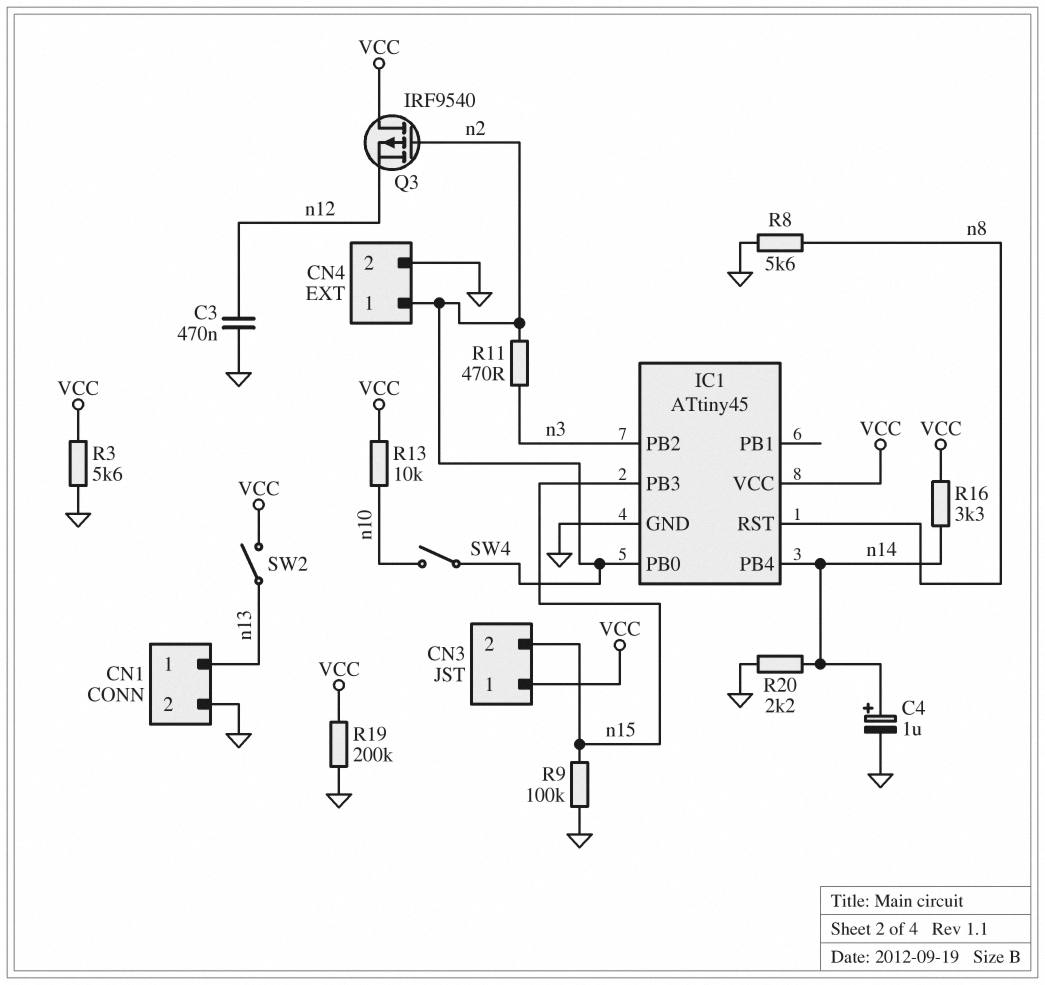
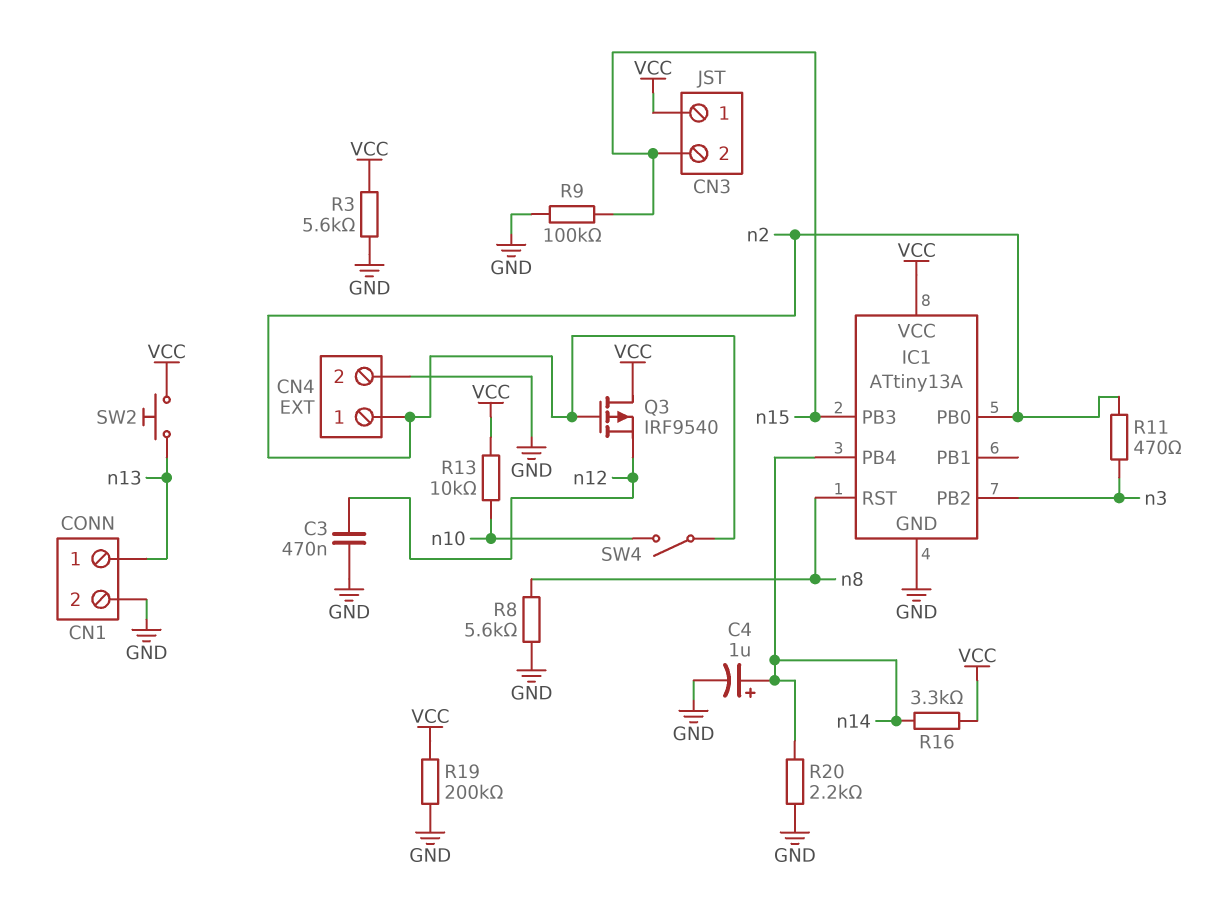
IC1: ATtiny45 -> ATtiny13A
SW2: switch (VCC, n13) -> button (VCC, n13)

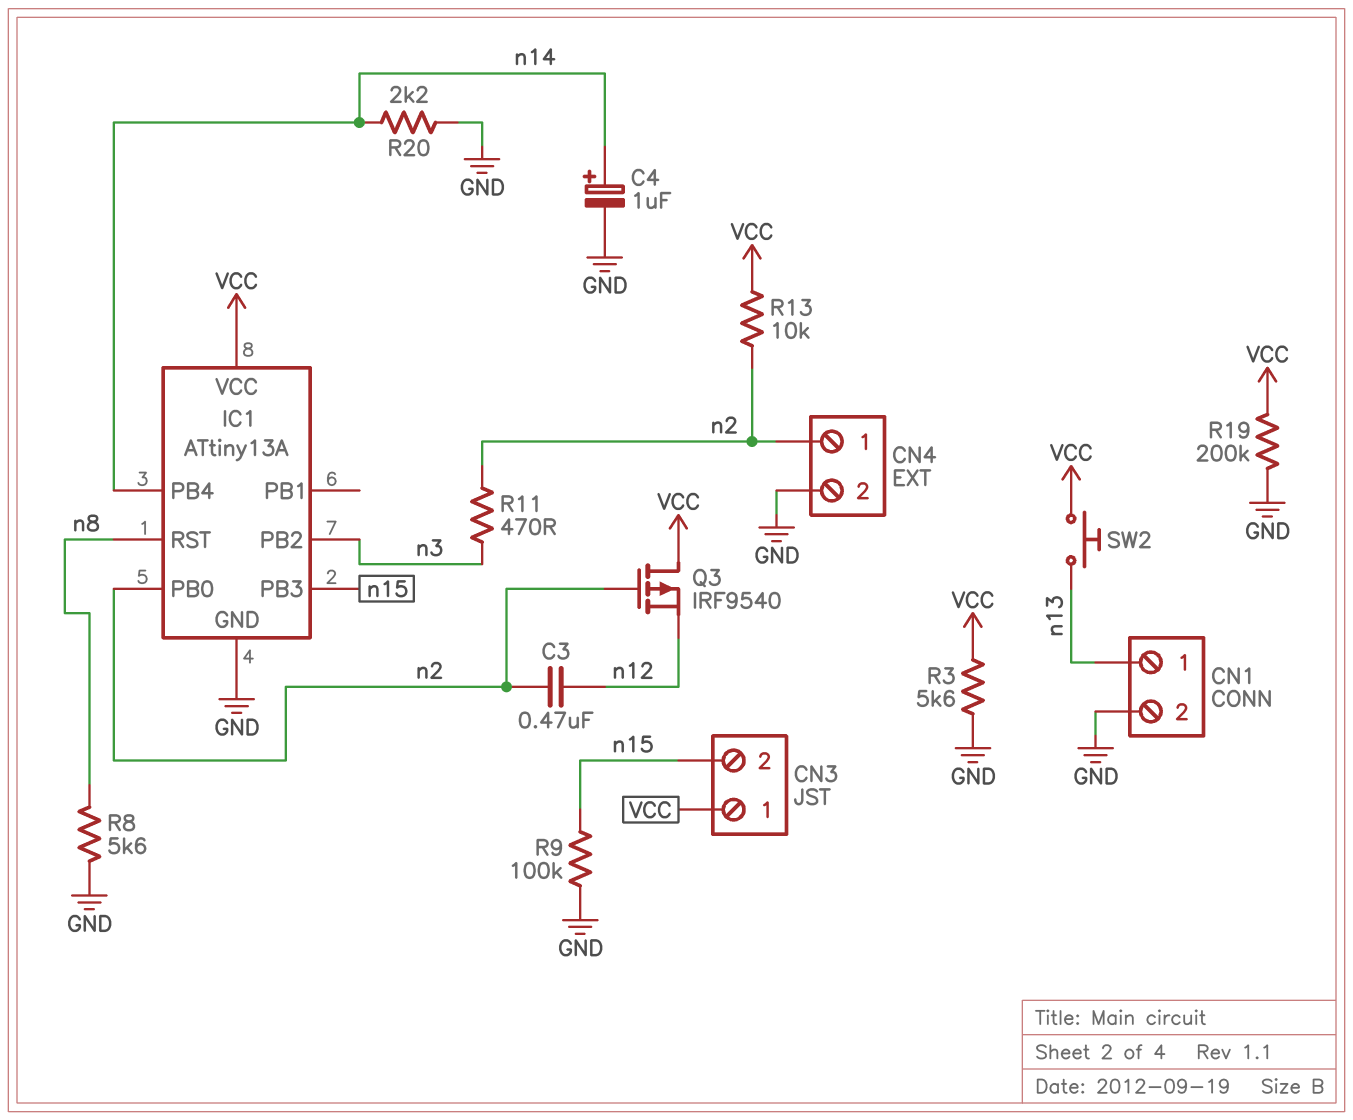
C3: 470nF (GND, n12) -> 470nF (n2, n12)
R13: 10k (VCC, n10) -> 10k (VCC, n2)
R16: 3.3k (VCC, n14) -> none
SW4: switch (n2, n10) -> none

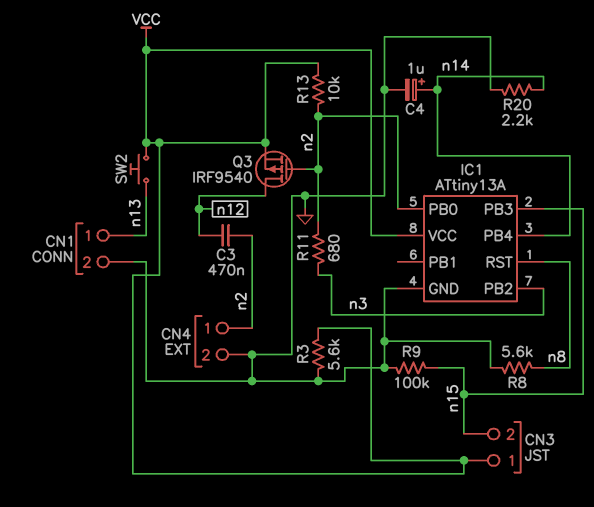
Q3: PMOS IRF9540 (G n2, D VCC, S n12) -> PMOS IRF9540 (G n2, D n12, S VCC)
R11: 470 (n2, n3) -> 680 (n2, n3)
R19: 200k (GND, VCC) -> none

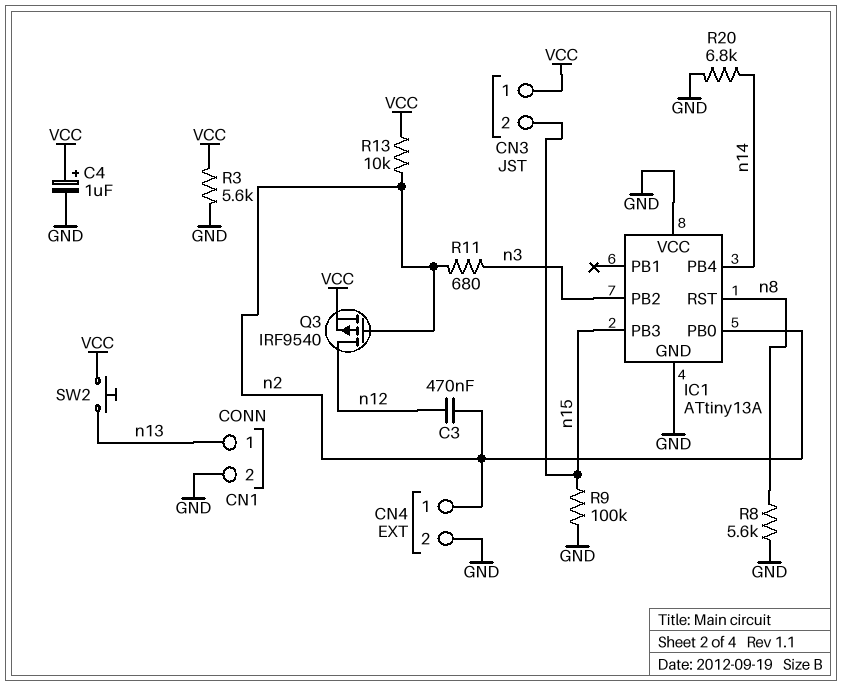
C4: 1uF (plus n14, minus GND) -> 1uF (plus VCC, minus GND)
IC1 pin VCC: VCC -> GND
R20: 2.2k (GND, n14) -> 6.8k (GND, n14)

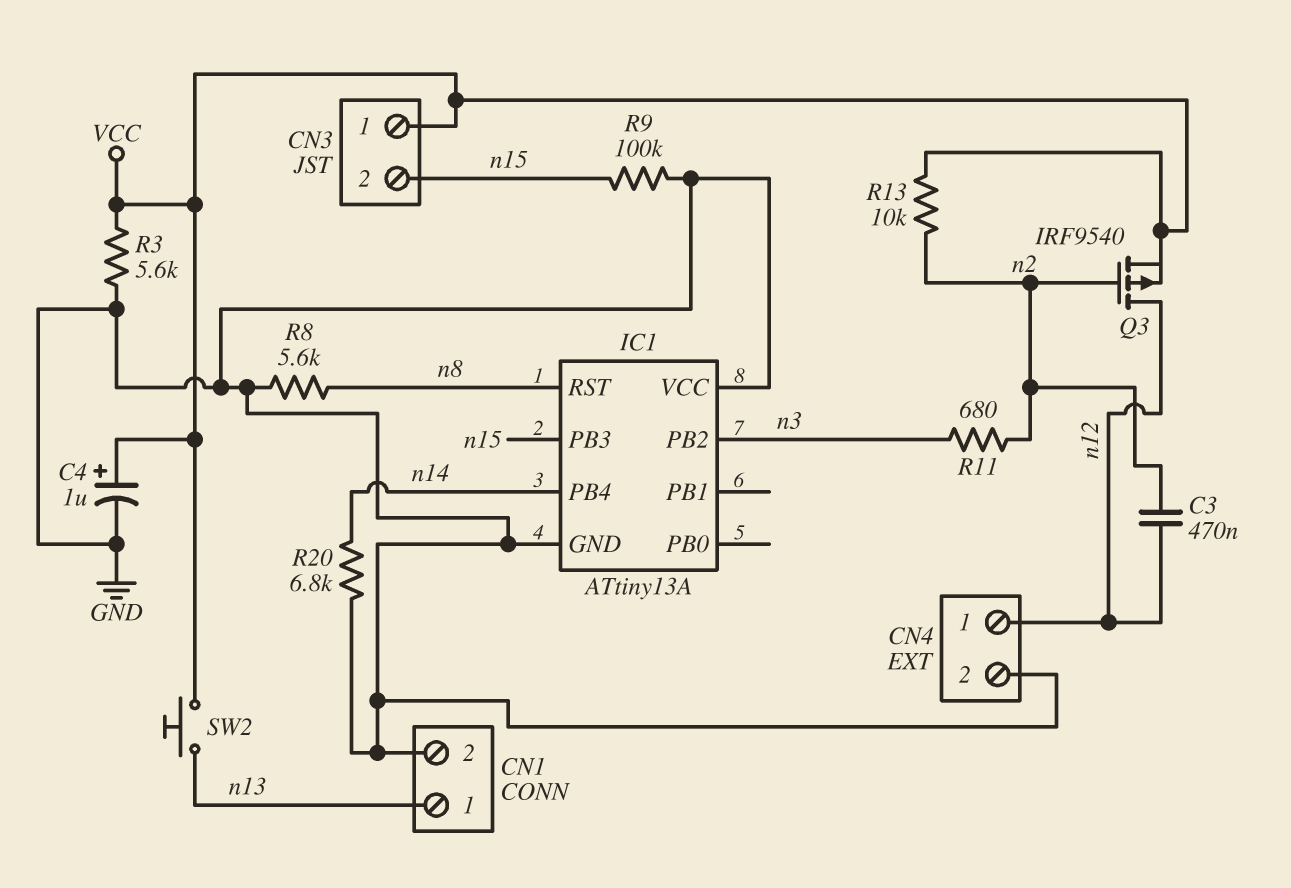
CN4 pin 1: n2 -> n12
IC1 pin PB0: n2 -> none

